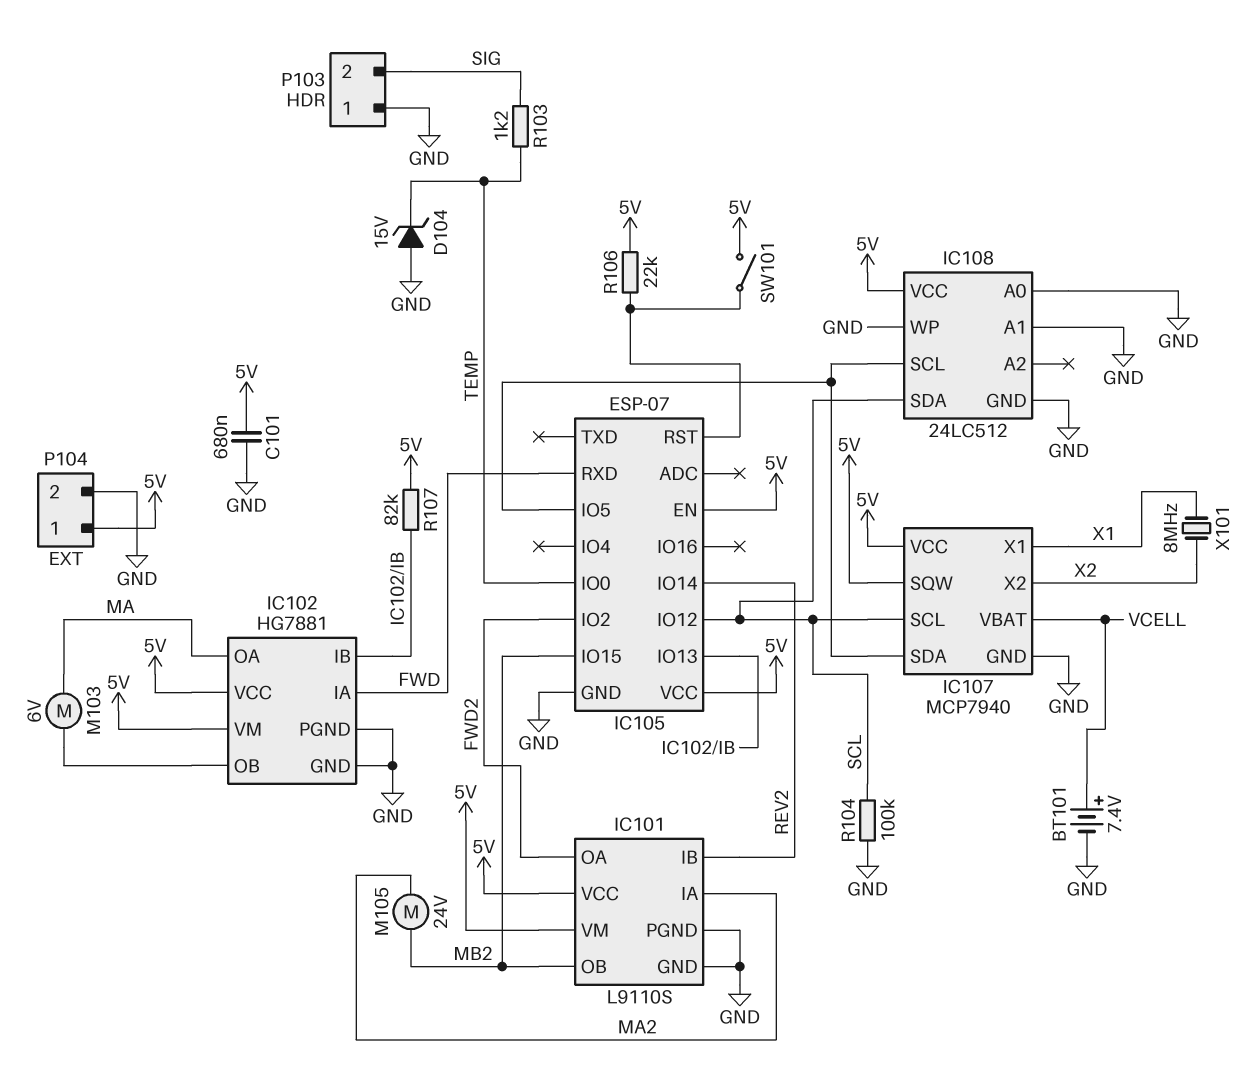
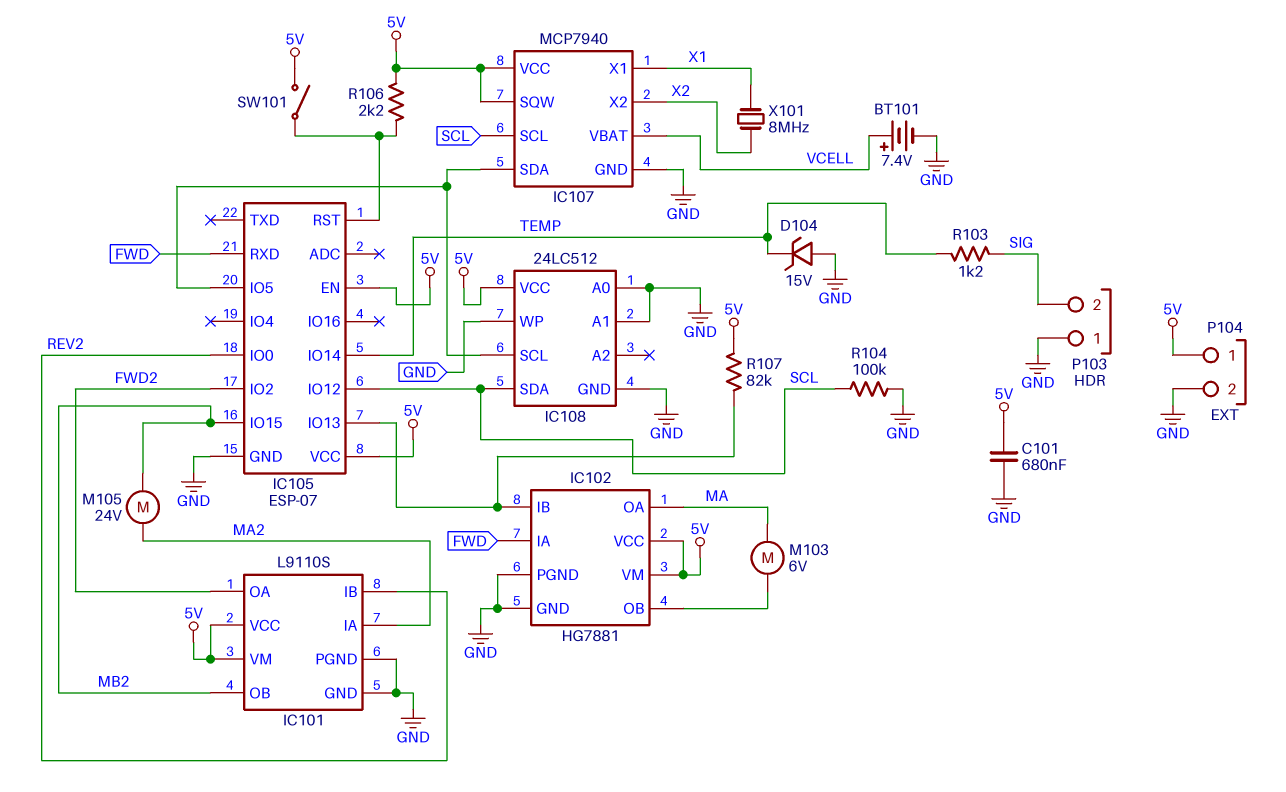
IC105 pin IO0: TEMP -> REV2
IC105 pin IO14: REV2 -> TEMP
R106: 22k (5V, IC105/RST) -> 2.2k (5V, IC105/RST)

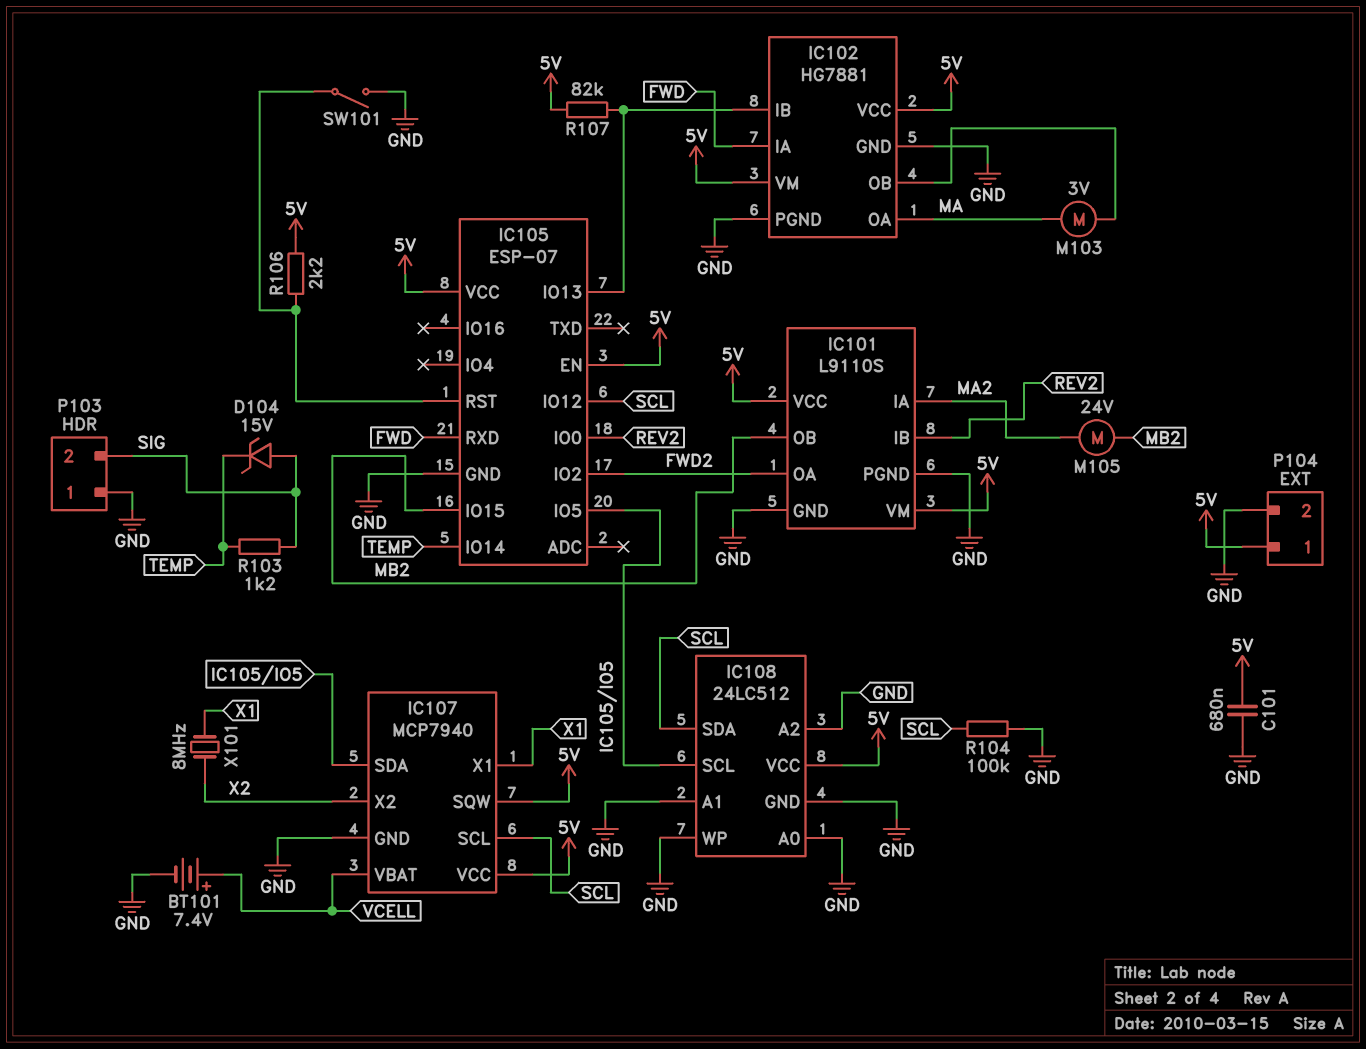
D104: zener 15V (A GND, K TEMP) -> zener 15V (A SIG, K TEMP)
IC108 pin A2: none -> GND
M103: motor 6V (IC102/OB, MA) -> motor 3V (IC102/OB, MA)
SW101: switch (5V, IC105/RST) -> switch (GND, IC105/RST)

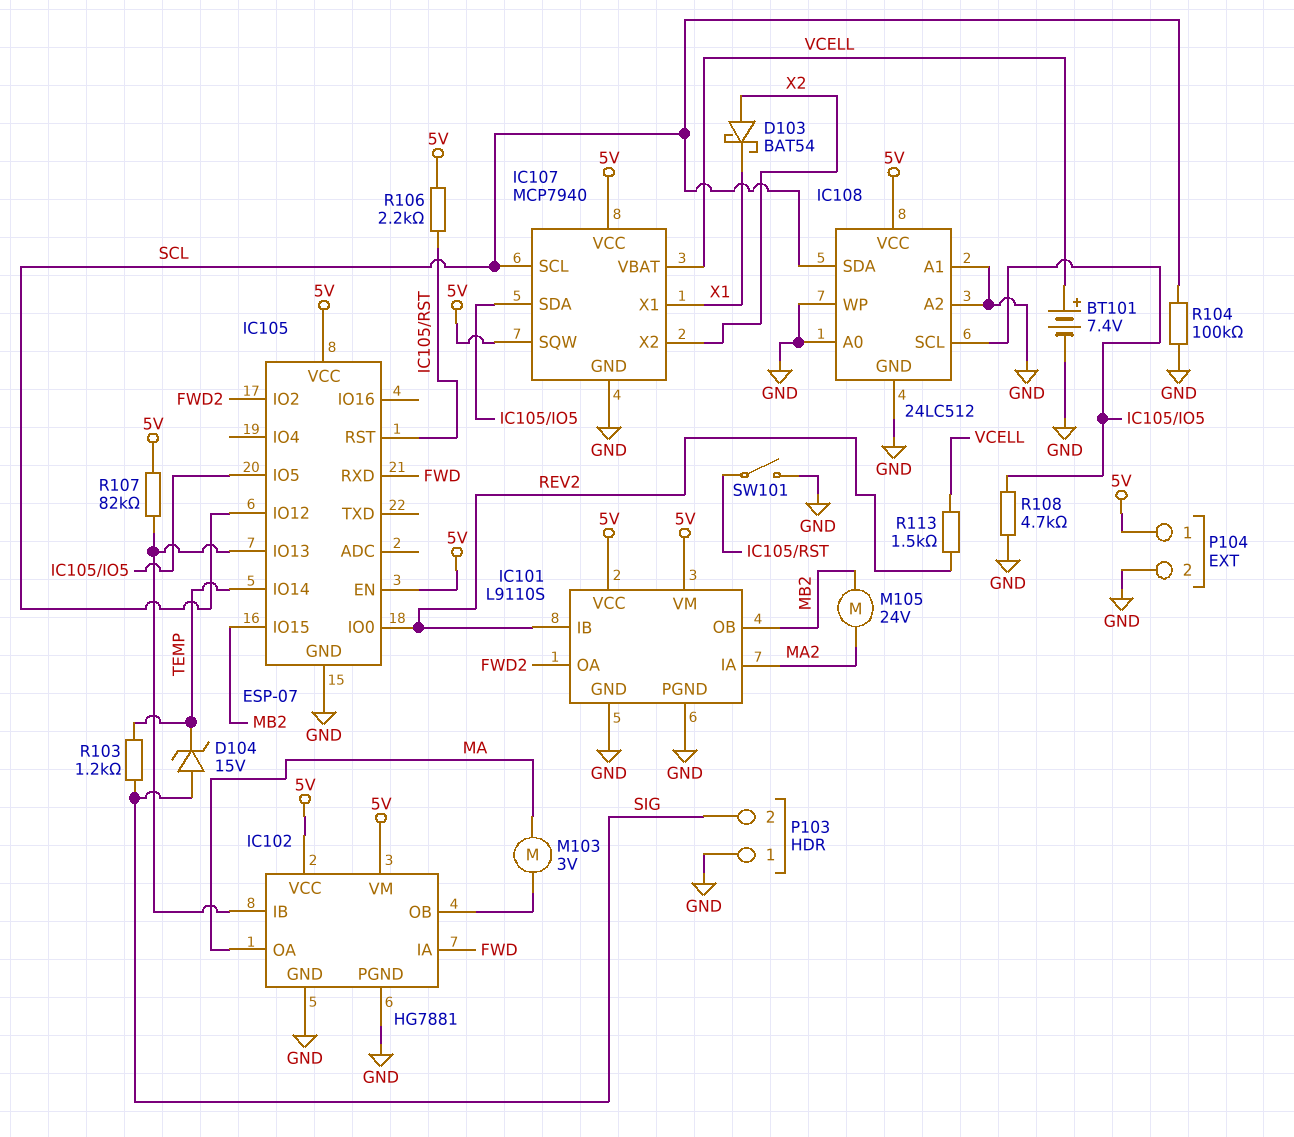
C101: 680nF (5V, GND) -> none
D103: none -> schottky BAT54 (A X2, K X1)
R108: none -> 4.7k (GND, IC105/IO5)
R113: none -> 1.5k (REV2, VCELL)
X101: 8MHz (X1, X2) -> none

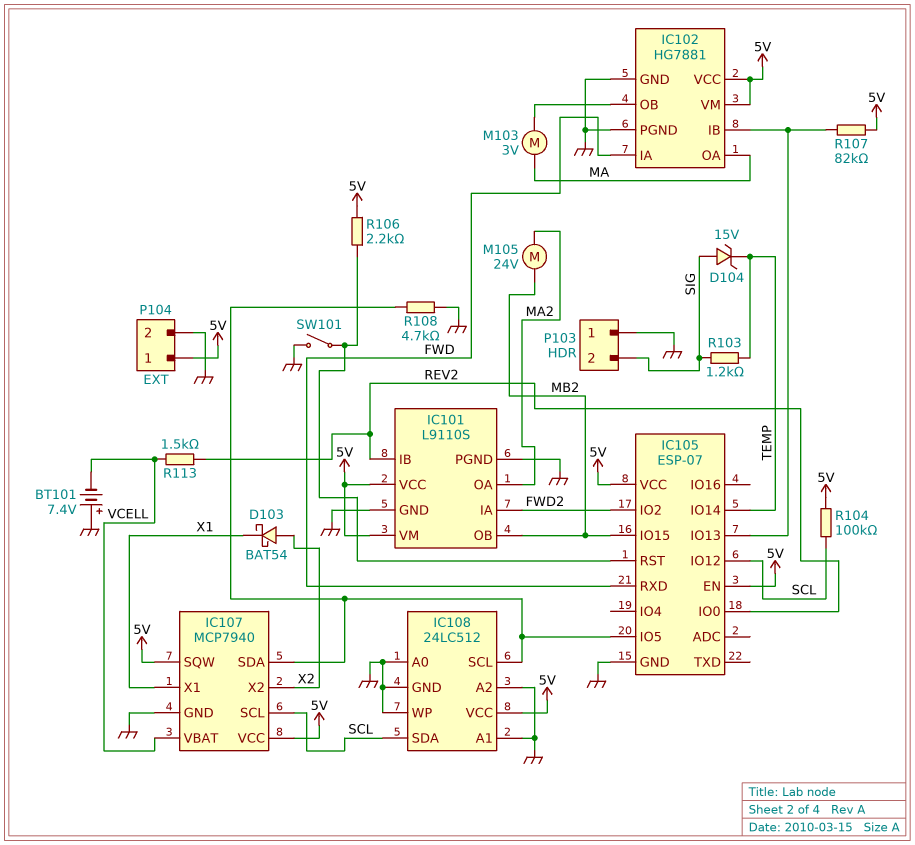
BT101: 7.4V (plus VCELL, minus GND) -> 7.4V (plus GND, minus VCELL)
IC101 pin IA: MA2 -> FWD2
IC101 pin OA: FWD2 -> MA2
R104: 100k (GND, SCL) -> 100k (5V, SCL)

